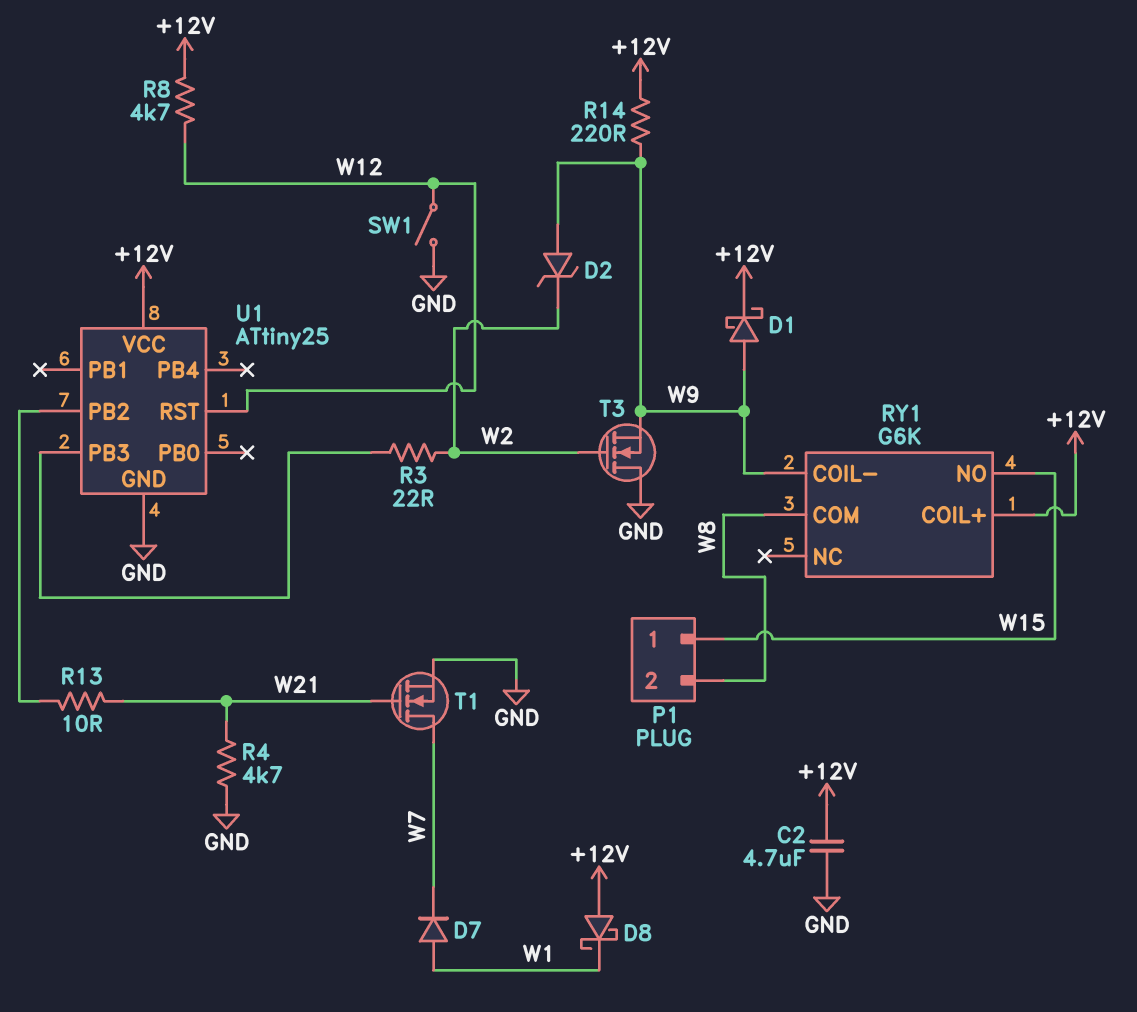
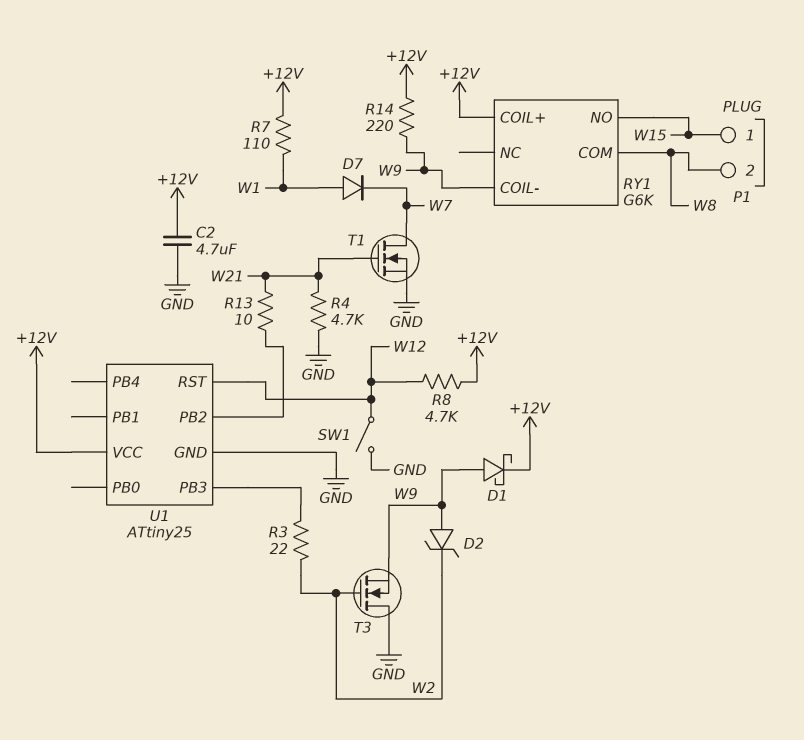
D8: schottky (A +12V, K W1) -> none
R7: none -> 110 (+12V, W1)

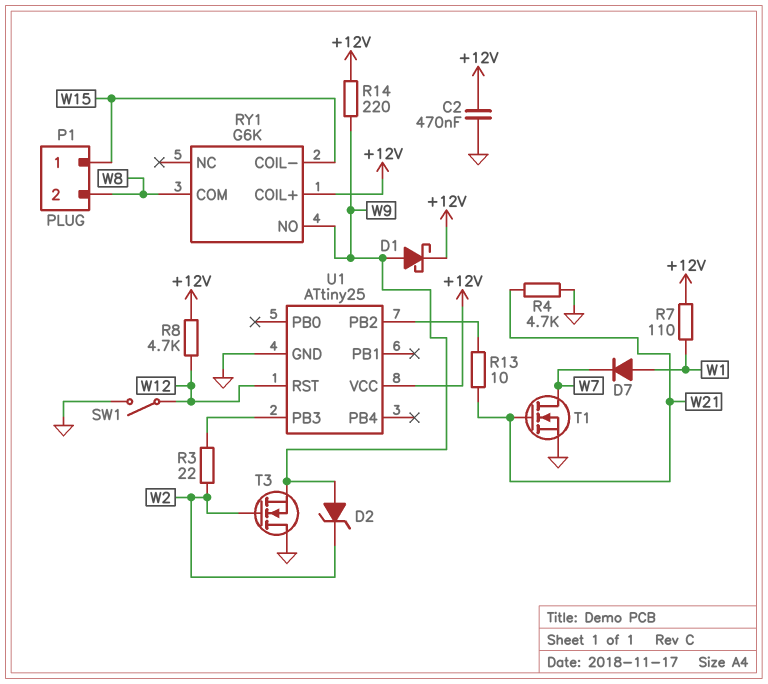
C2: 4.7uF (+12V, GND) -> 470nF (+12V, GND)
RY1 pin COIL-: W9 -> W15
RY1 pin NO: W15 -> W9

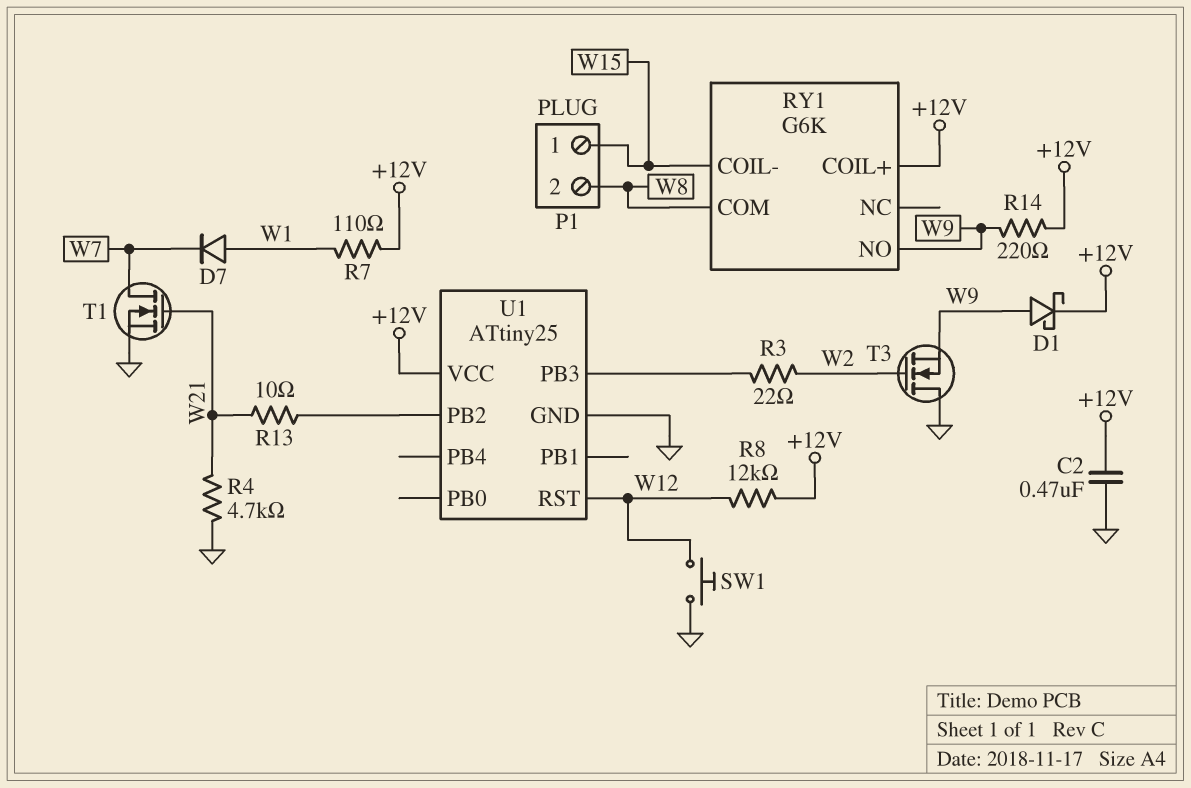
D2: zener (A W9, K W2) -> none
R8: 4.7k (+12V, W12) -> 12k (+12V, W12)
SW1: switch (GND, W12) -> button (GND, W12)

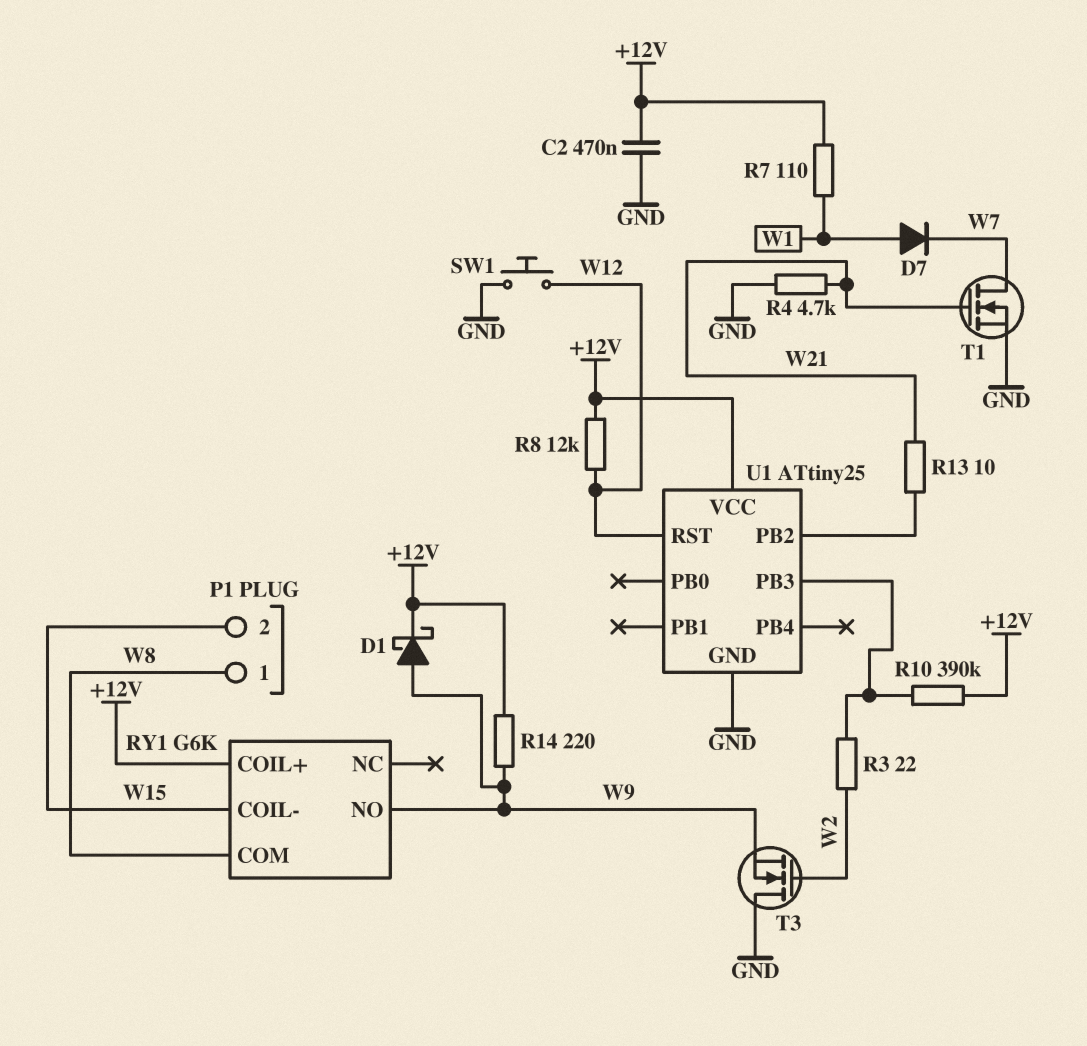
P1 pin 1: W15 -> W8
P1 pin 2: W8 -> W15
R10: none -> 390k (+12V, U1/PB3)

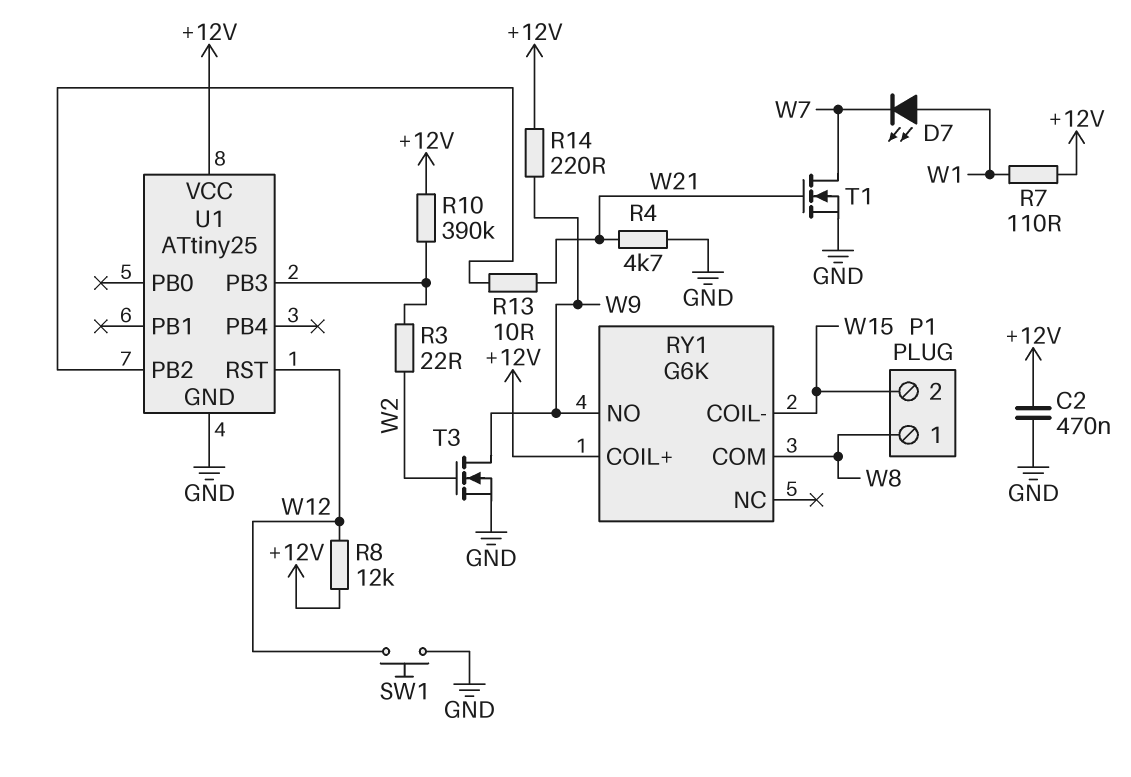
D1: schottky (A W9, K +12V) -> none
D7: diode (A W1, K W7) -> LED (A W1, K W7)
T3: NMOS (G W2, D GND, S W9) -> NMOS (G W2, D W9, S GND)

